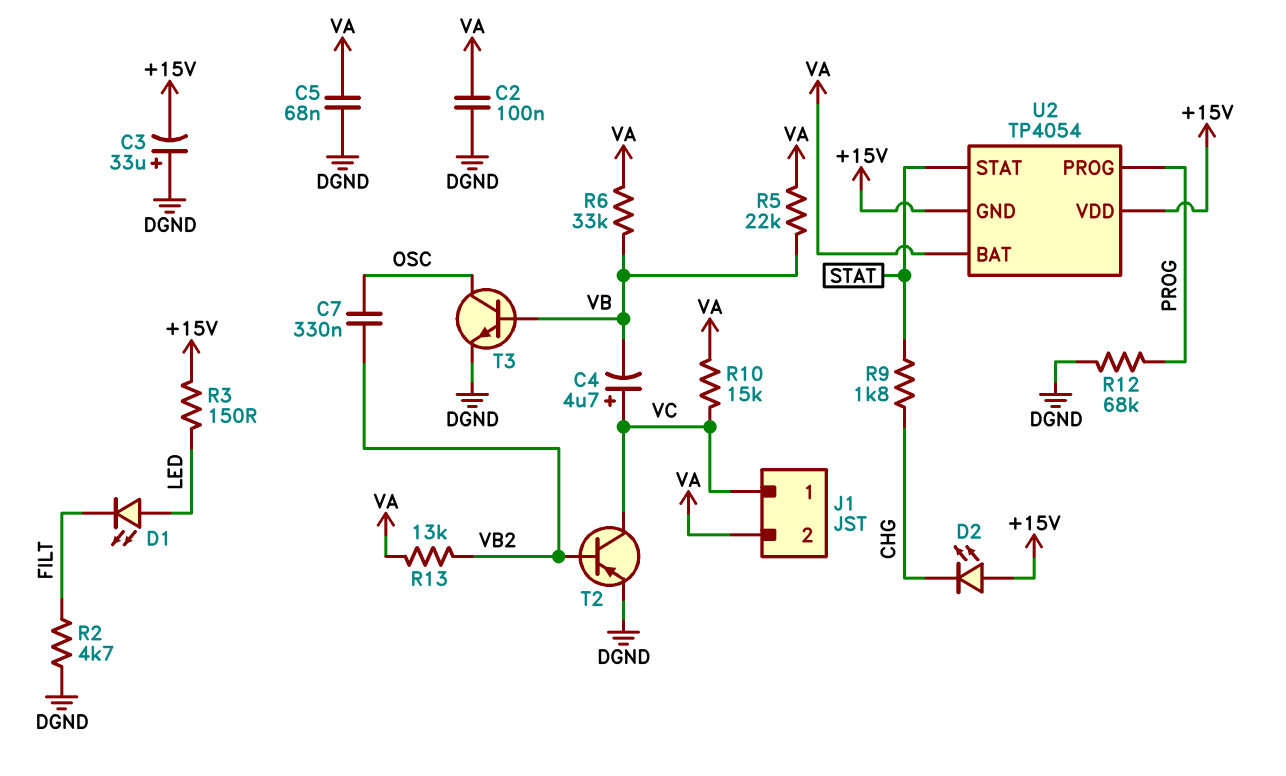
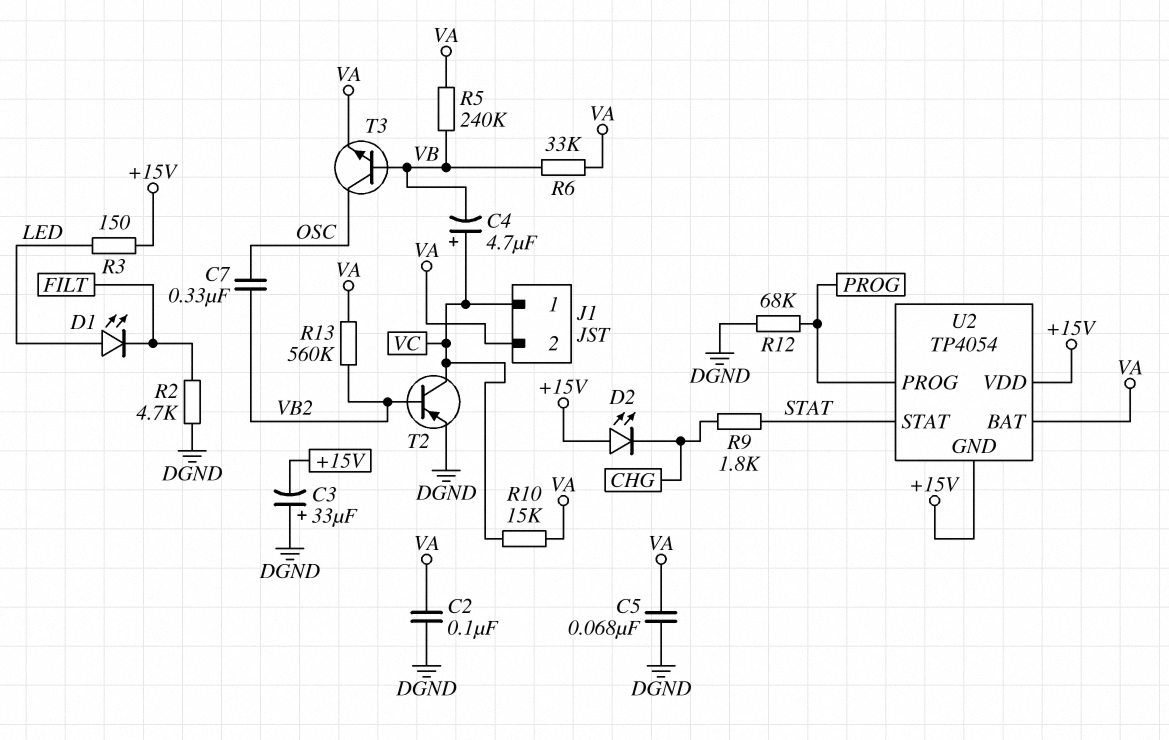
R5: 22k (VA, VB) -> 240k (VA, VB)
R13: 13k (VA, VB2) -> 560k (VA, VB2)
T3: NPN (B VB, C OSC, E DGND) -> NPN (B VB, C OSC, E VA)

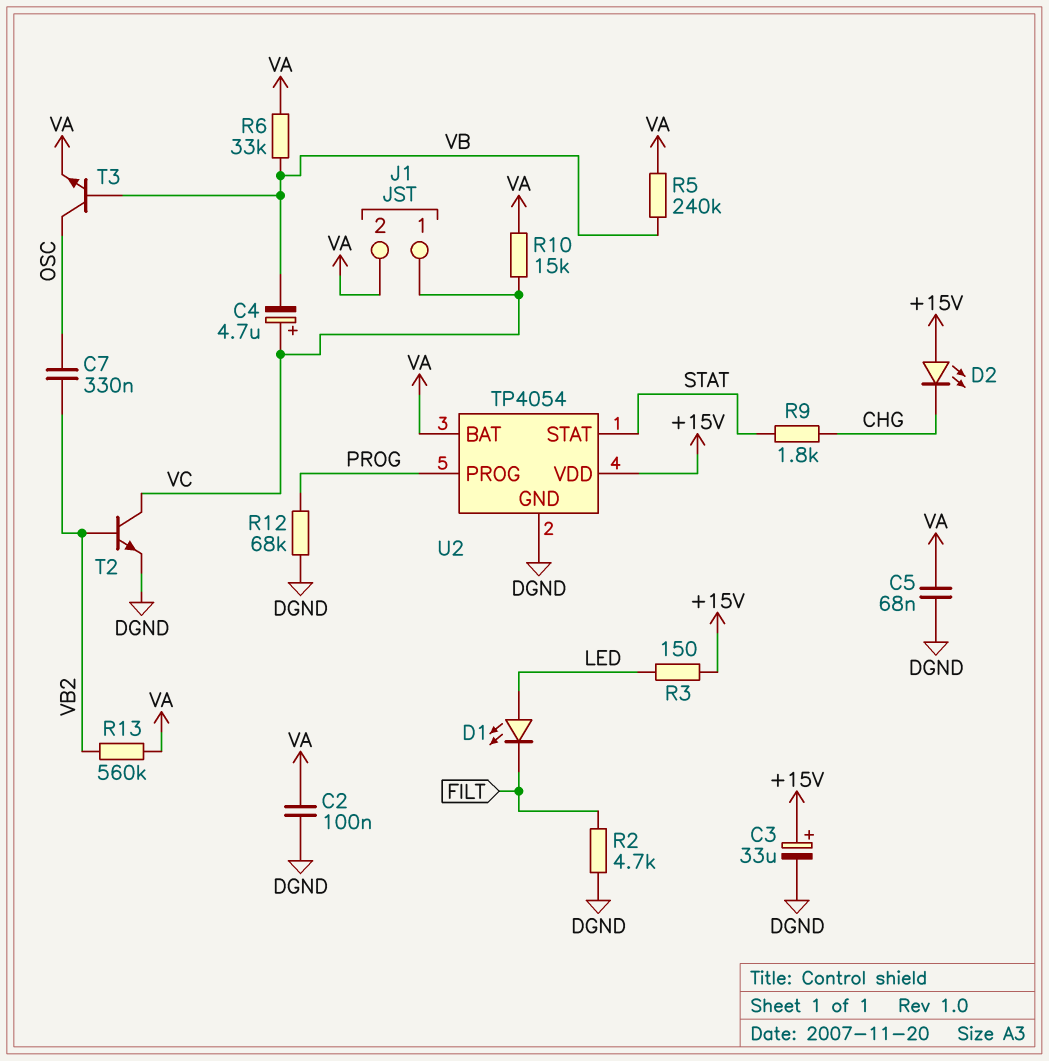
C3: 33uF (plus DGND, minus +15V) -> 33uF (plus +15V, minus DGND)
T2: PNP (B VB2, C VC, E DGND) -> NPN (B VB2, C VC, E DGND)
U2 pin GND: +15V -> DGND

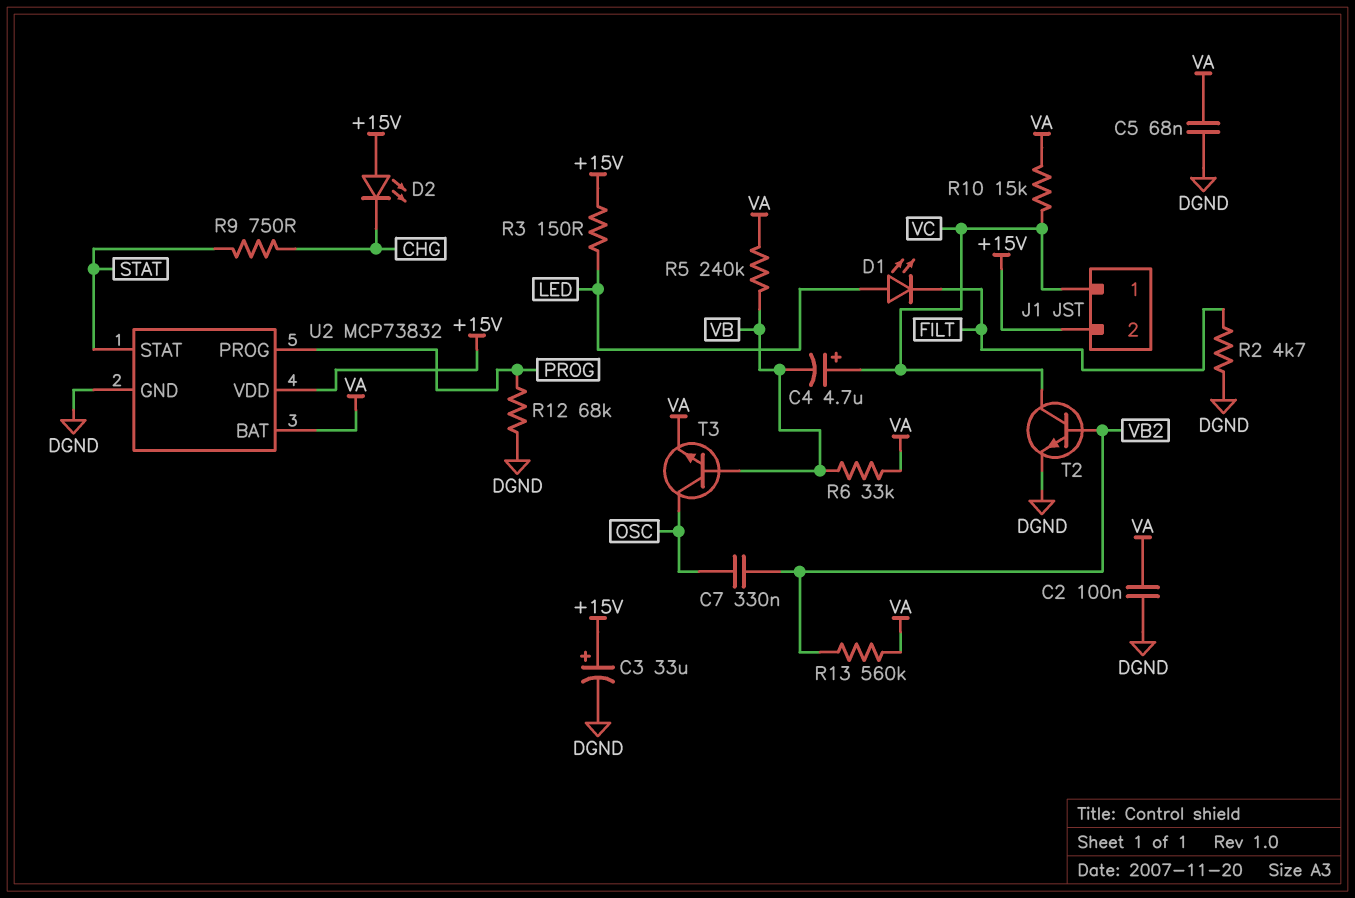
J1 pin 2: VA -> +15V
R9: 1.8k (CHG, STAT) -> 750 (CHG, STAT)
U2: TP4054 -> MCP73832

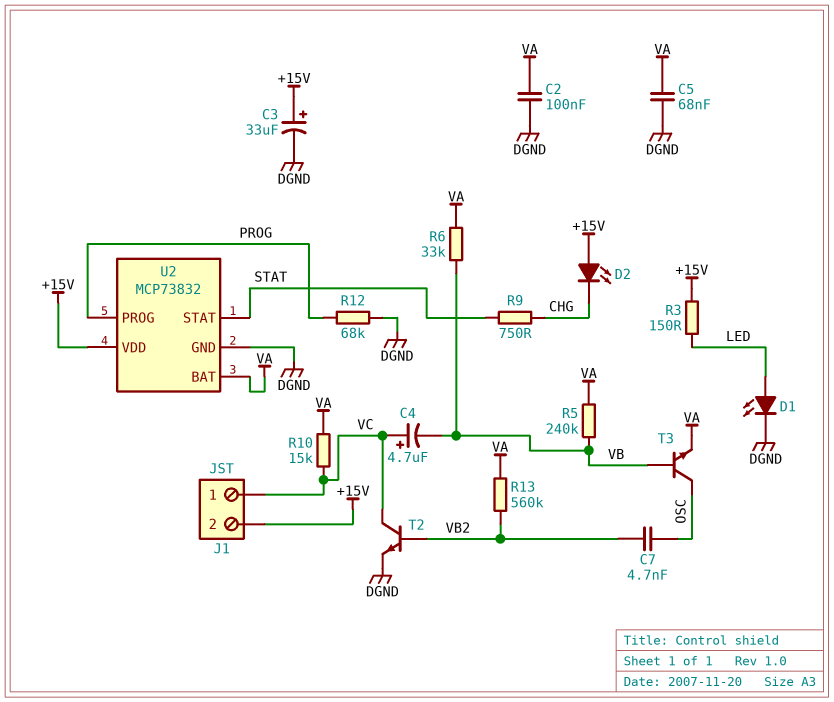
C7: 330nF (OSC, VB2) -> 4.7nF (OSC, VB2)
D1: LED (A LED, K FILT) -> LED (A LED, K DGND)
R2: 4.7k (DGND, FILT) -> none

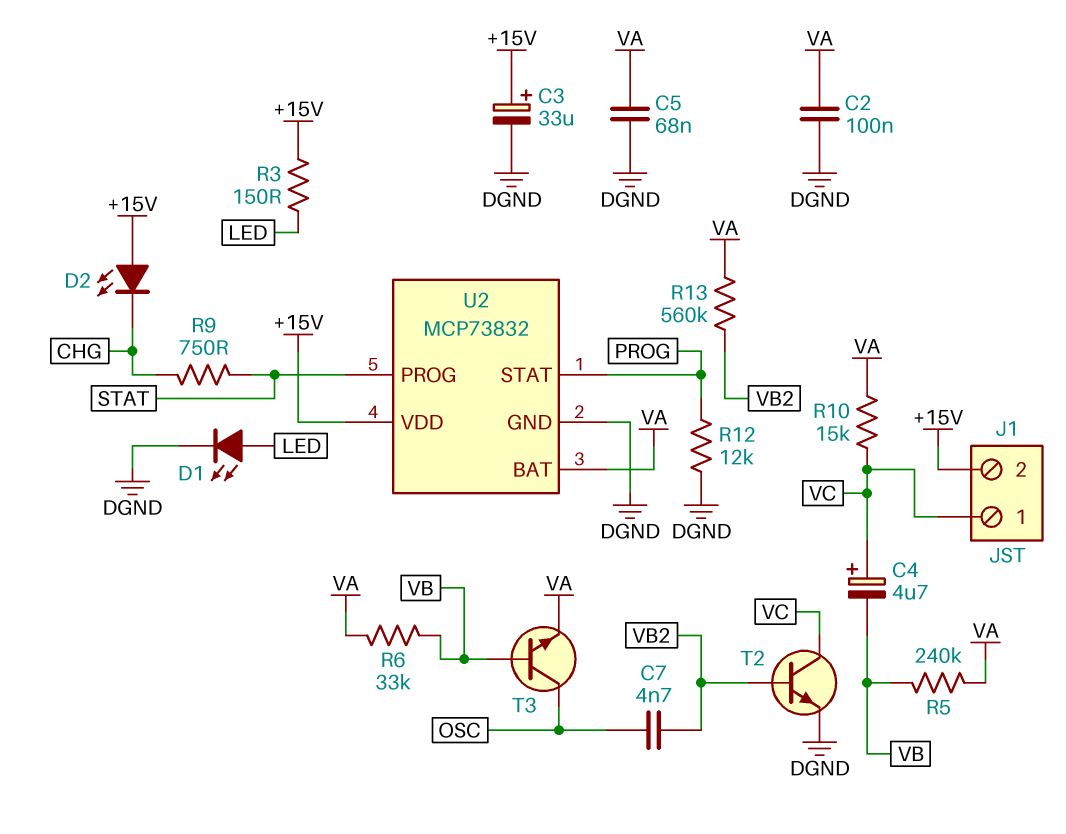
R12: 68k (DGND, PROG) -> 12k (DGND, PROG)
U2 pin PROG: PROG -> STAT
U2 pin STAT: STAT -> PROG

